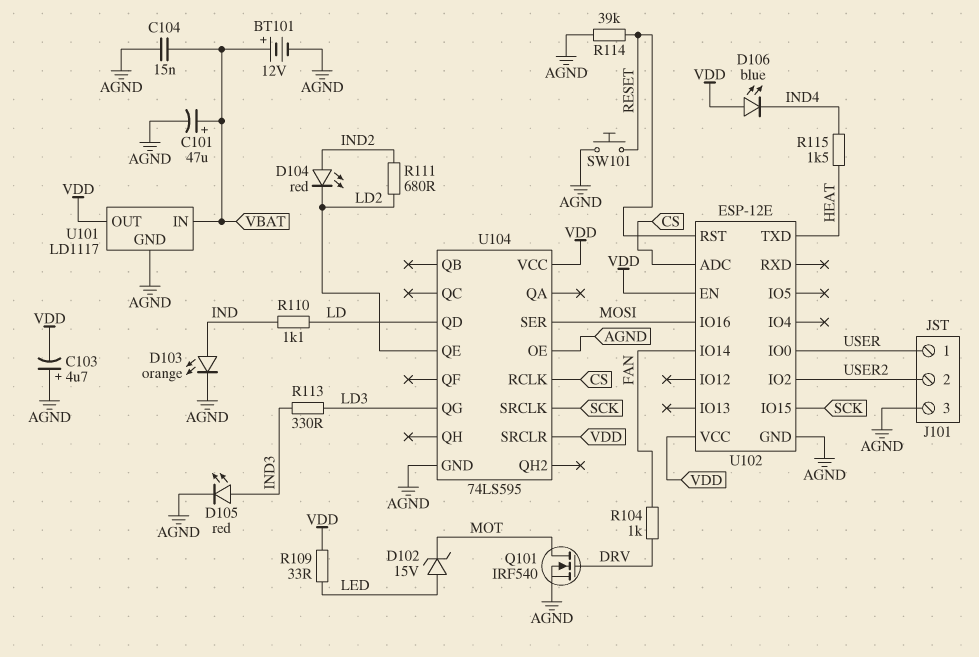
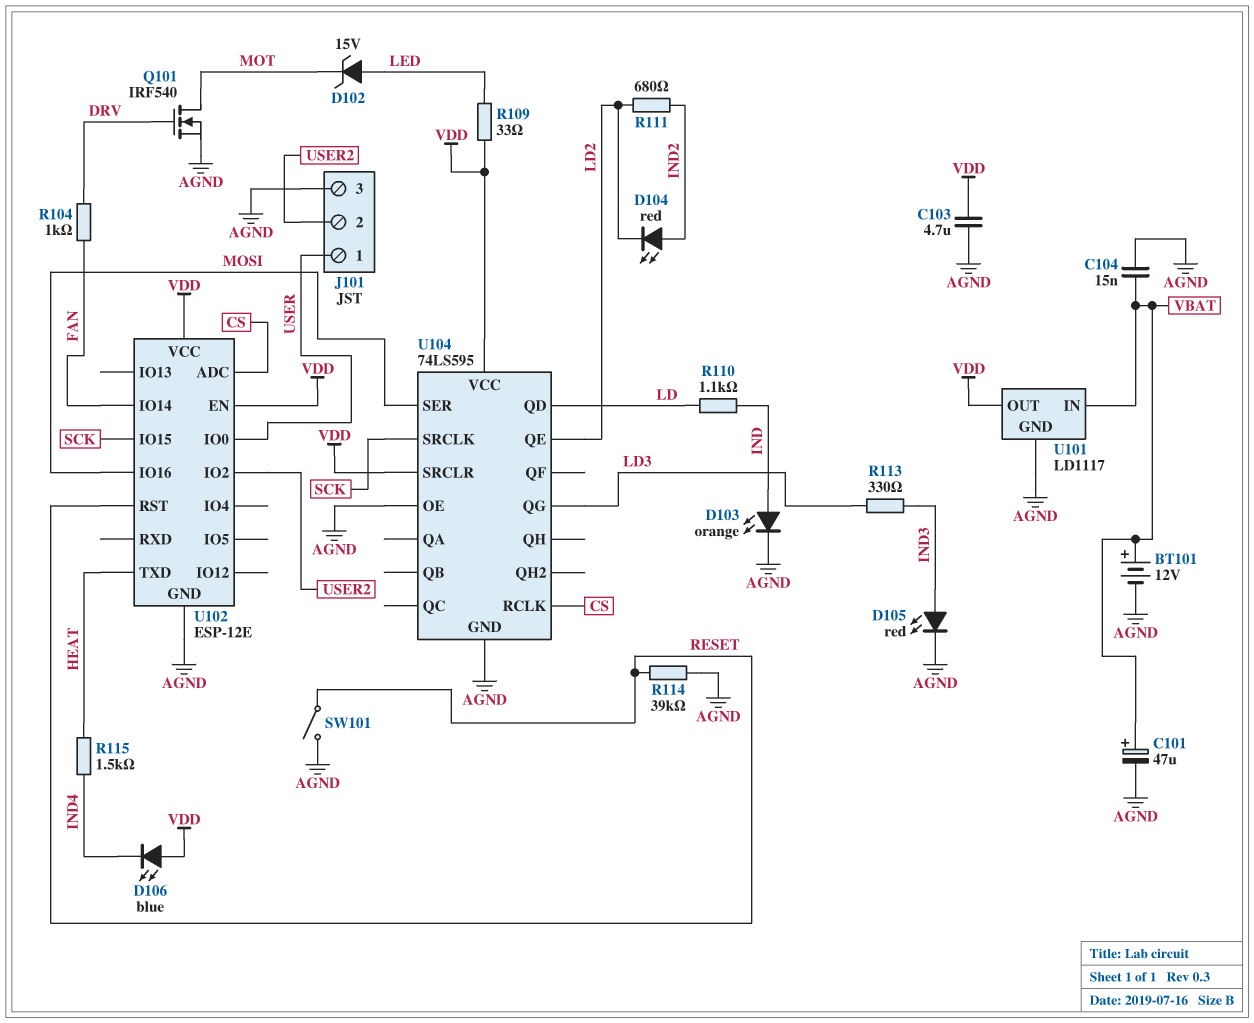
C103: 4.7uF (plus AGND, minus VDD) -> 4.7uF (AGND, VDD)
SW101: button (AGND, RESET) -> switch (AGND, RESET)

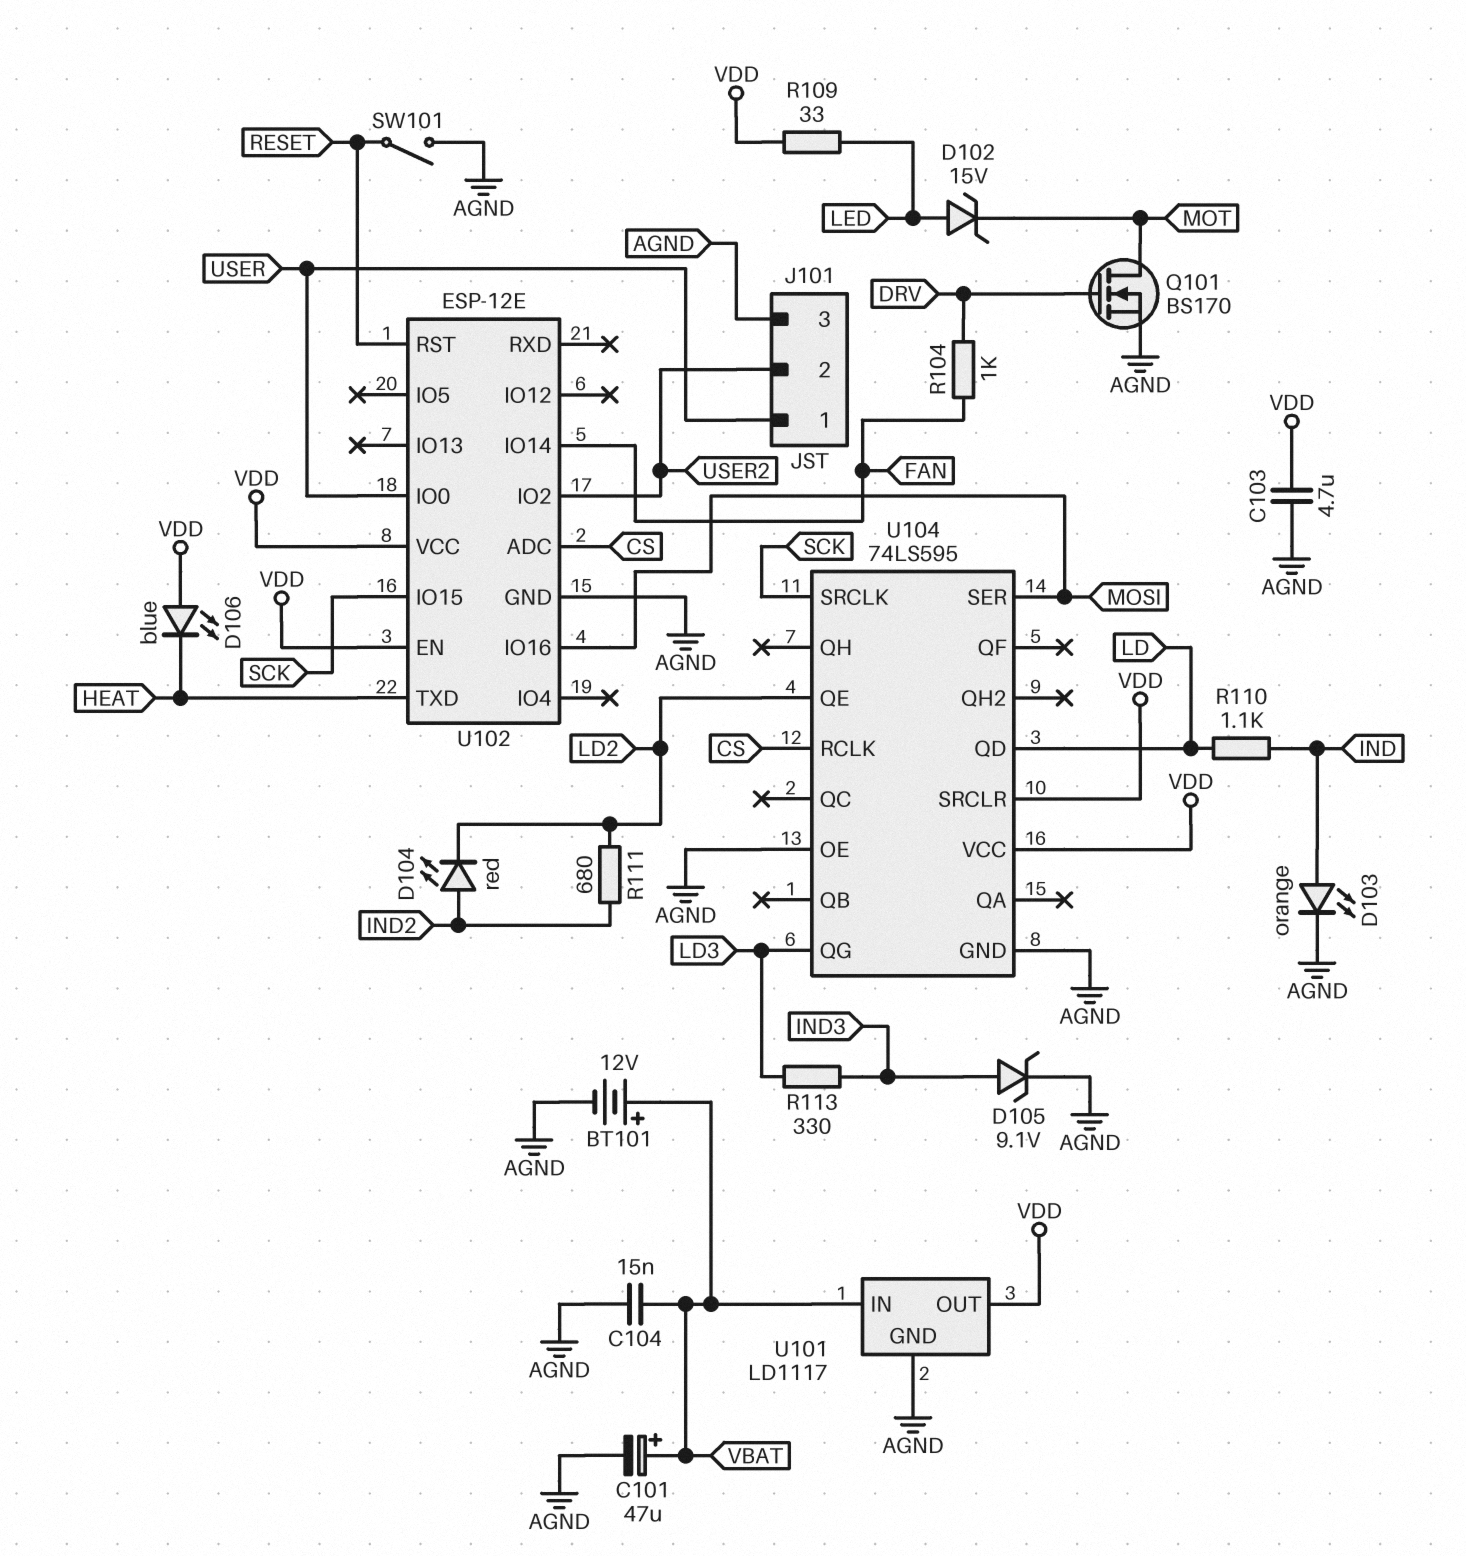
D105: LED red (A IND3, K AGND) -> zener 9.1V (A IND3, K AGND)
D106: LED blue (A VDD, K IND4) -> LED blue (A VDD, K HEAT)
Q101: NMOS IRF540 (G DRV, D MOT, S AGND) -> NMOS BS170 (G DRV, D MOT, S AGND)
R114: 39k (AGND, RESET) -> none
R115: 1.5k (HEAT, IND4) -> none

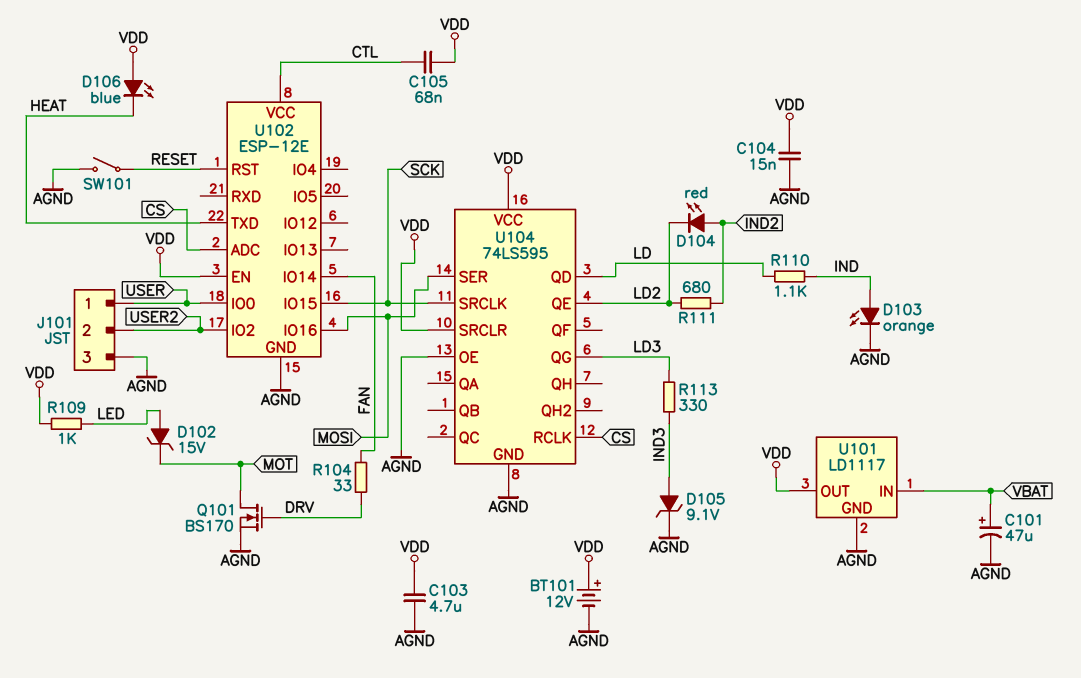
BT101: 12V (plus VBAT, minus AGND) -> 12V (plus VDD, minus AGND)
C104: 15nF (AGND, VBAT) -> 15nF (AGND, VDD)
C105: none -> 68nF (CTL, VDD)
R104: 1k (DRV, FAN) -> 33 (DRV, FAN)
R109: 33 (LED, VDD) -> 1k (LED, VDD)
U102 pin VCC: VDD -> CTL

